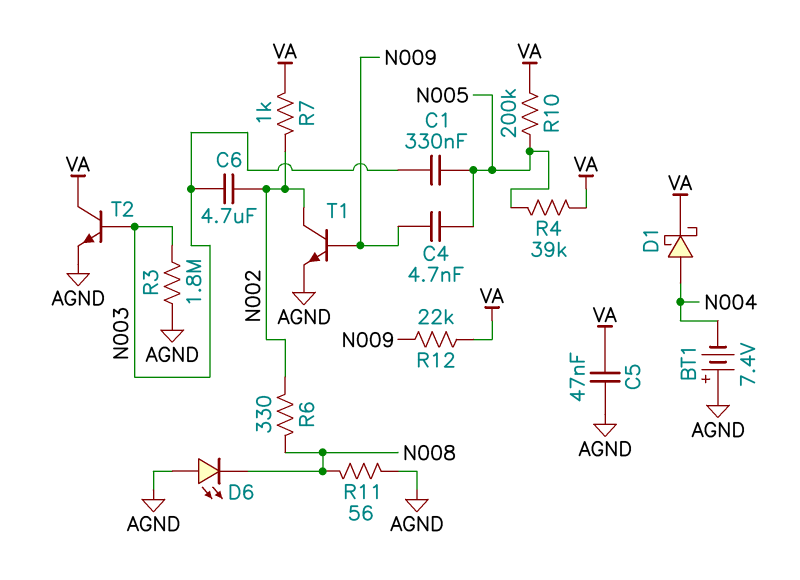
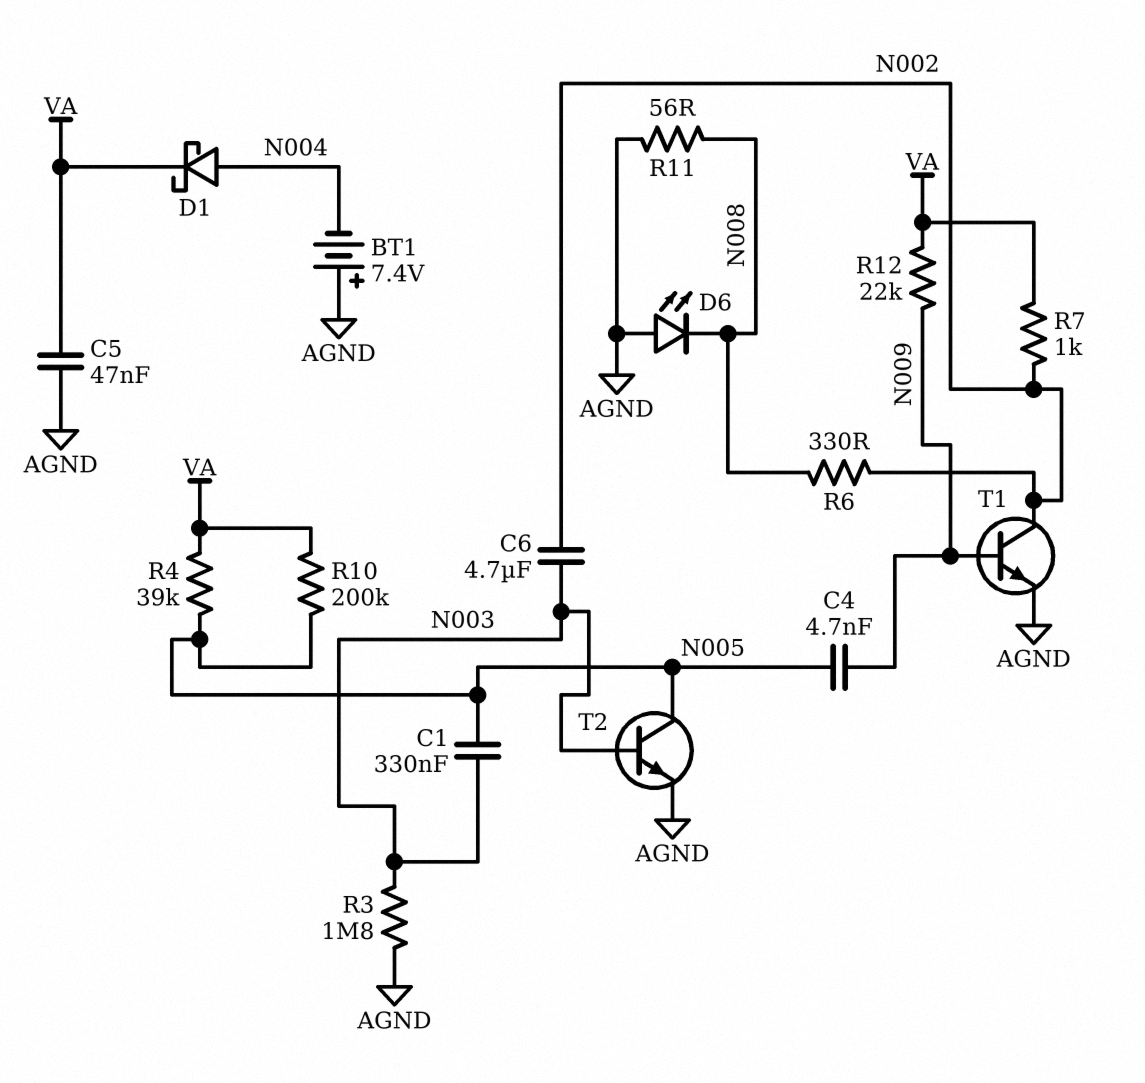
T2: NPN (B N003, C VA, E AGND) -> NPN (B N003, C N005, E AGND)

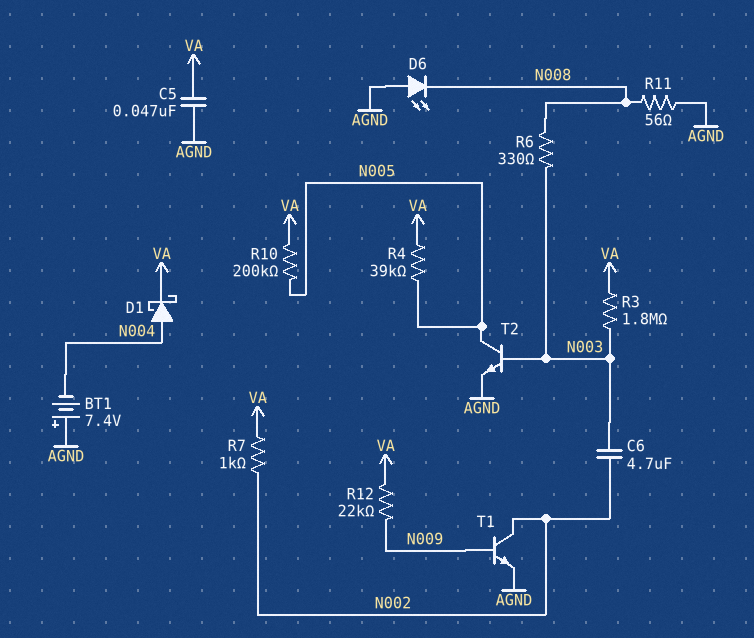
C1: 330nF (N003, N005) -> none
C4: 4.7nF (N005, N009) -> none
R3: 1.8M (AGND, N003) -> 1.8M (N003, VA)
R6: 330 (N002, N008) -> 330 (N003, N008)

